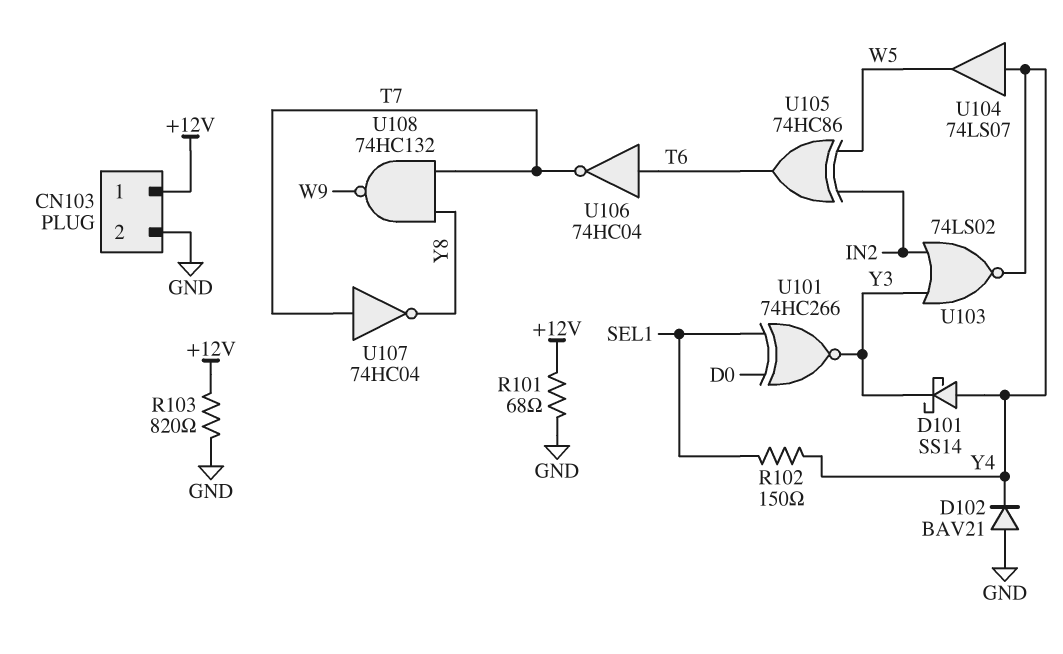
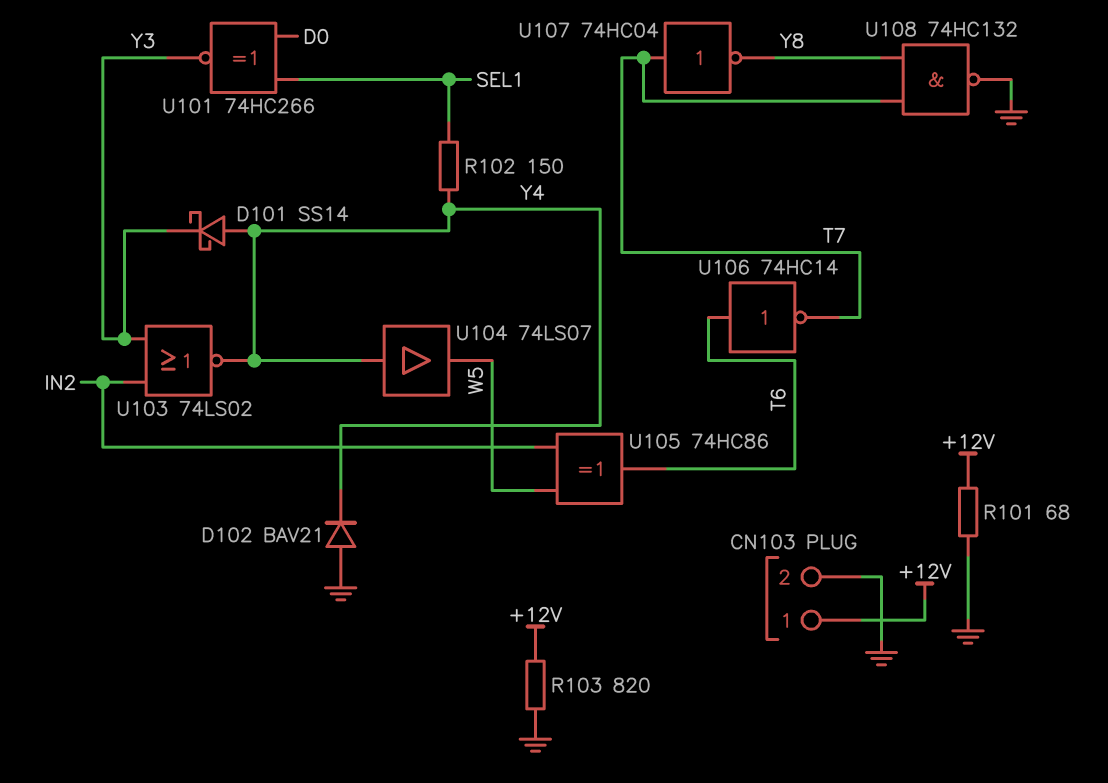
U106: NOT 74HC04 (in T6, out T7) -> NOT 74HC14 (in T6, out T7)
U108: NAND 74HC132 (in T7, in Y8, out W9) -> NAND 74HC132 (in T7, in Y8, out GND)

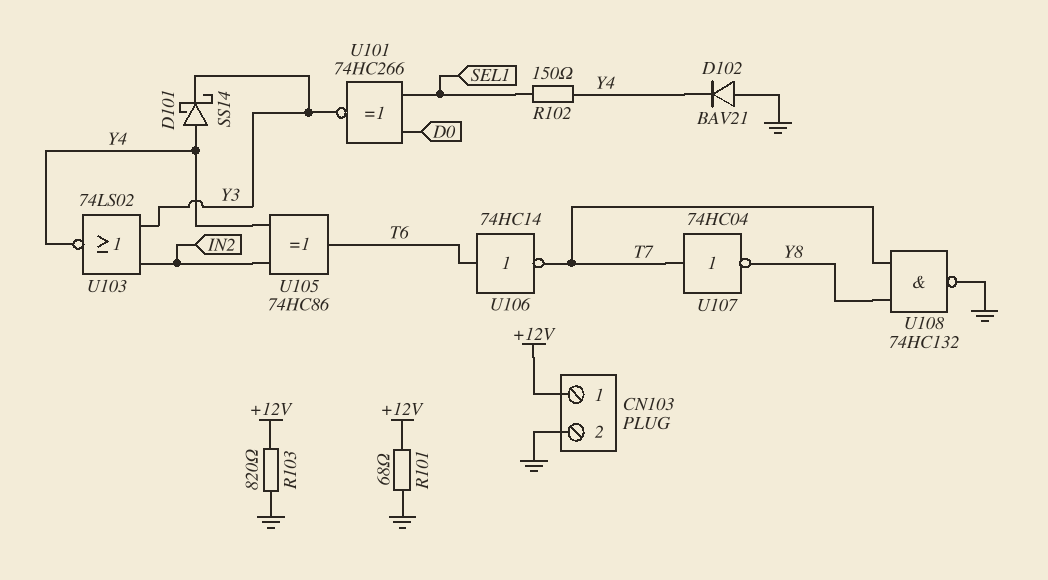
U104: buffer 74LS07 (in Y4, out W5) -> none
U105: XOR 74HC86 (in IN2, in W5, out T6) -> XOR 74HC86 (in IN2, in Y4, out T6)

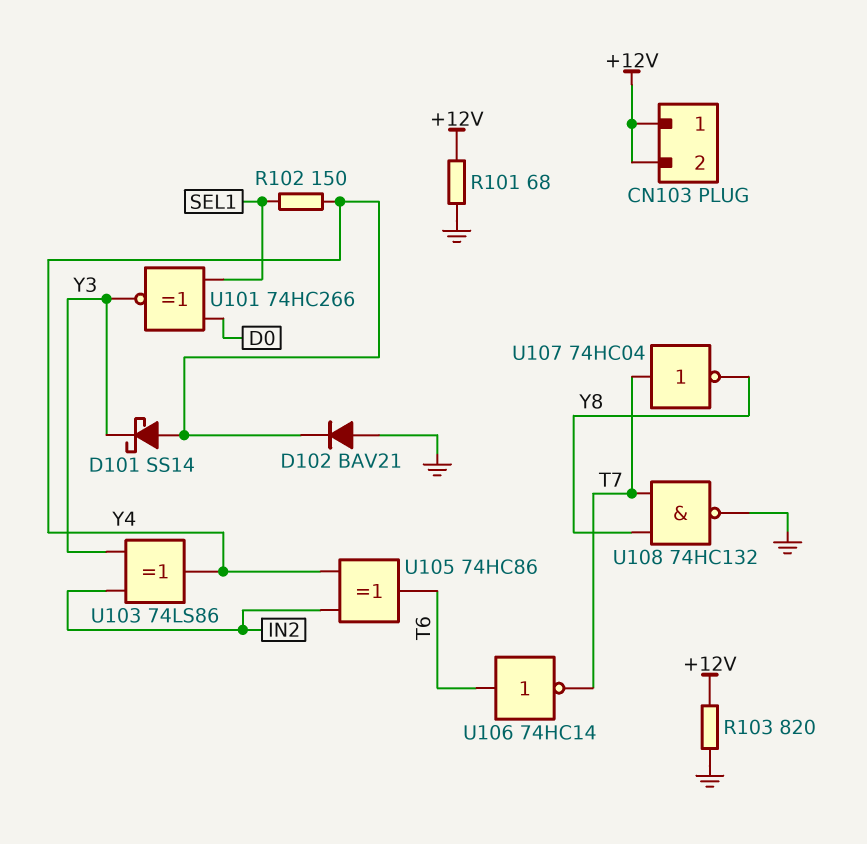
CN103 pin 2: GND -> +12V
U103: NOR 74LS02 (in IN2, in Y3, out Y4) -> XOR 74LS86 (in IN2, in Y3, out Y4)

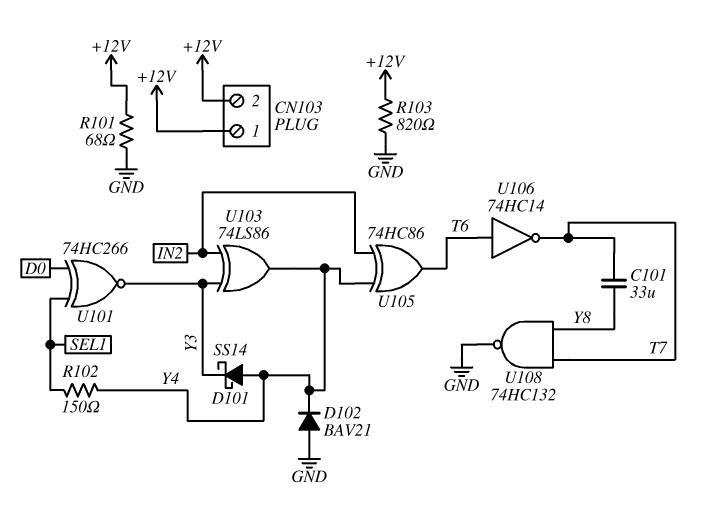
C101: none -> 33uF (T7, Y8)
U107: NOT 74HC04 (in T7, out Y8) -> none

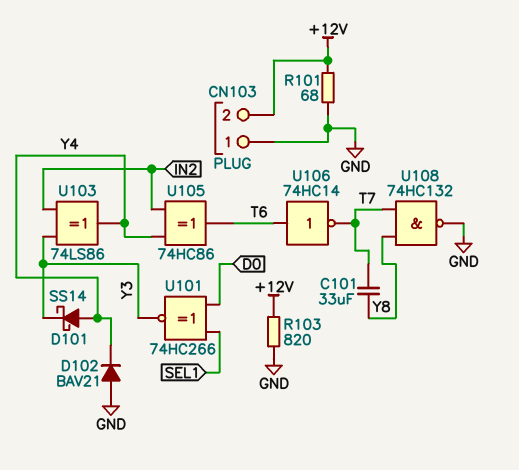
CN103 pin 1: +12V -> GND
R102: 150 (SEL1, Y4) -> none

